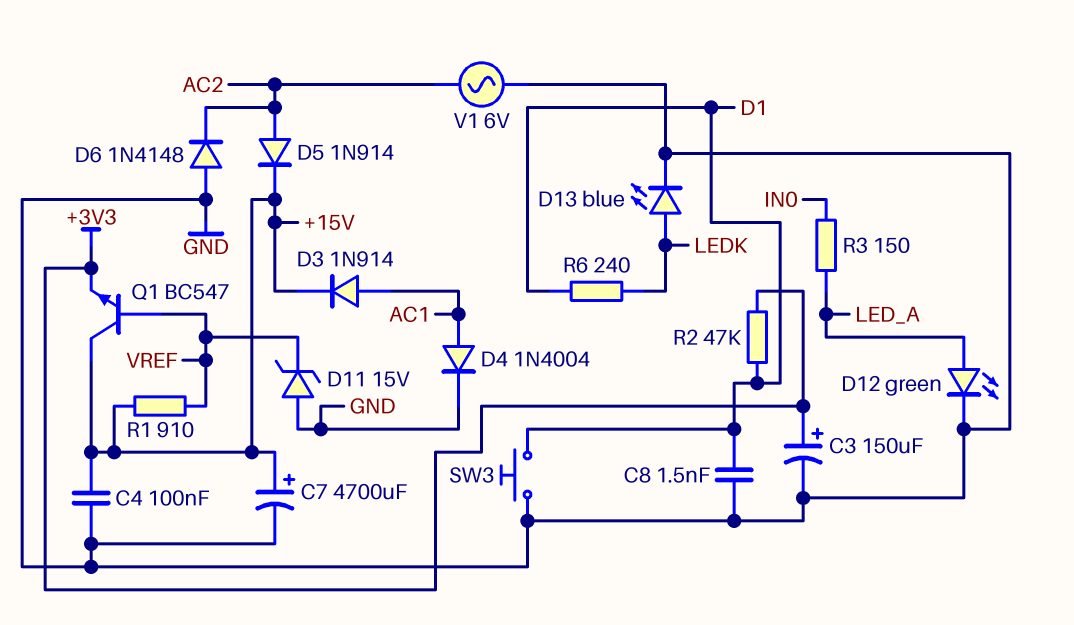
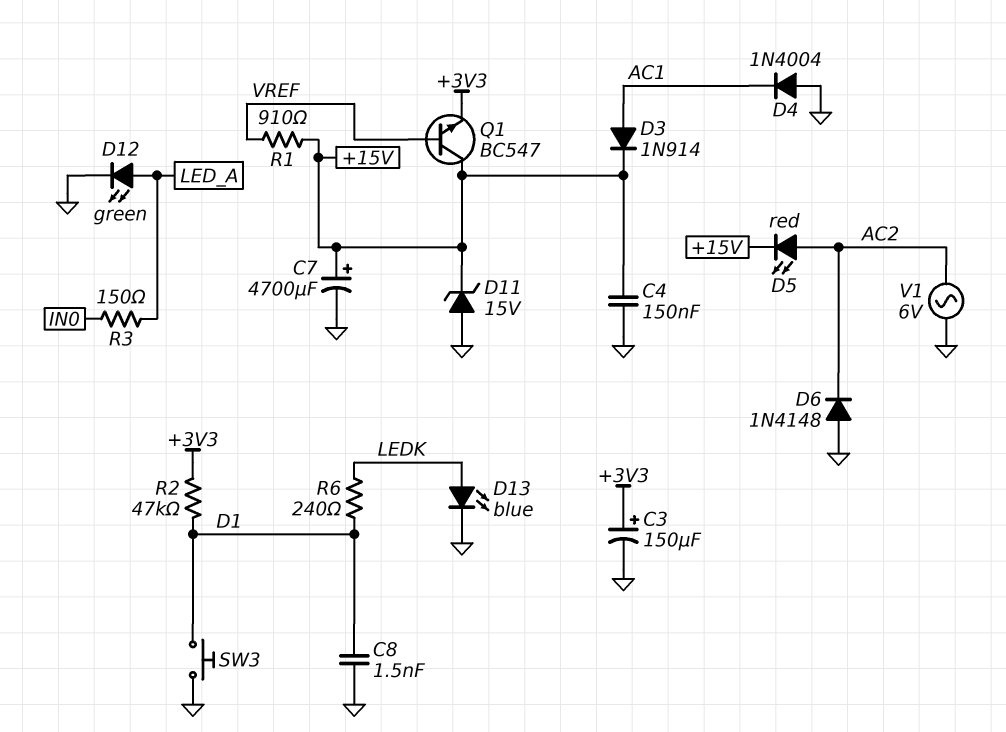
C4: 100nF (+15V, GND) -> 150nF (+15V, GND)
D4: diode 1N4004 (A AC1, K GND) -> diode 1N4004 (A GND, K AC1)
D5: diode 1N914 (A AC2, K +15V) -> LED red (A AC2, K +15V)
D11: zener 15V (A GND, K VREF) -> zener 15V (A GND, K +15V)

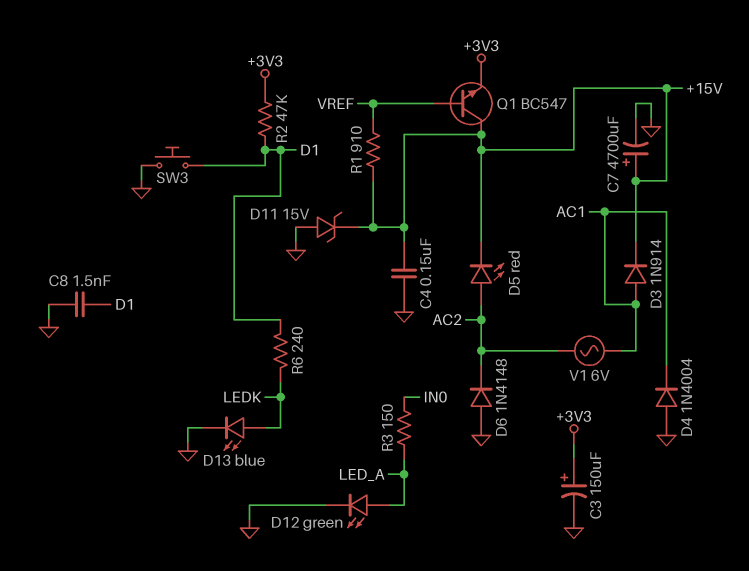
V1: AC 6V (AC2, GND) -> AC 6V (AC1, AC2)

